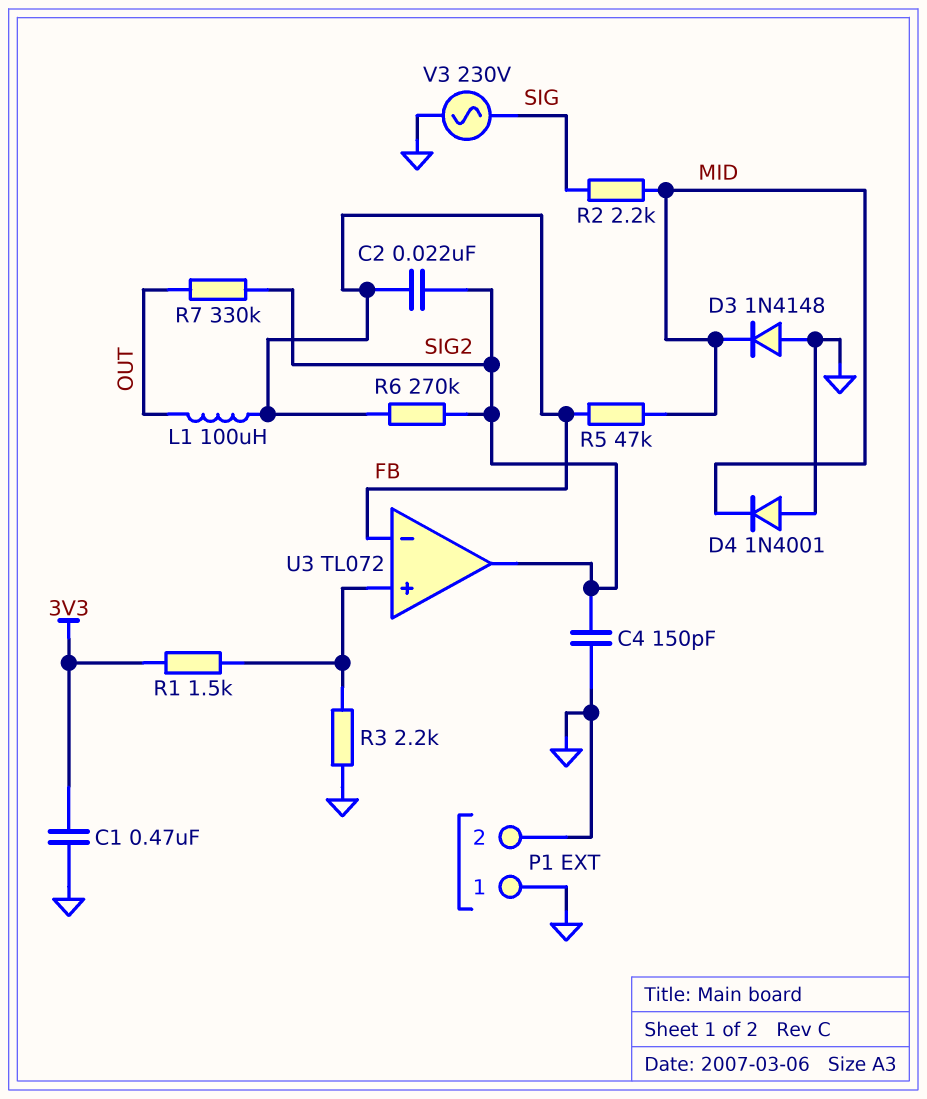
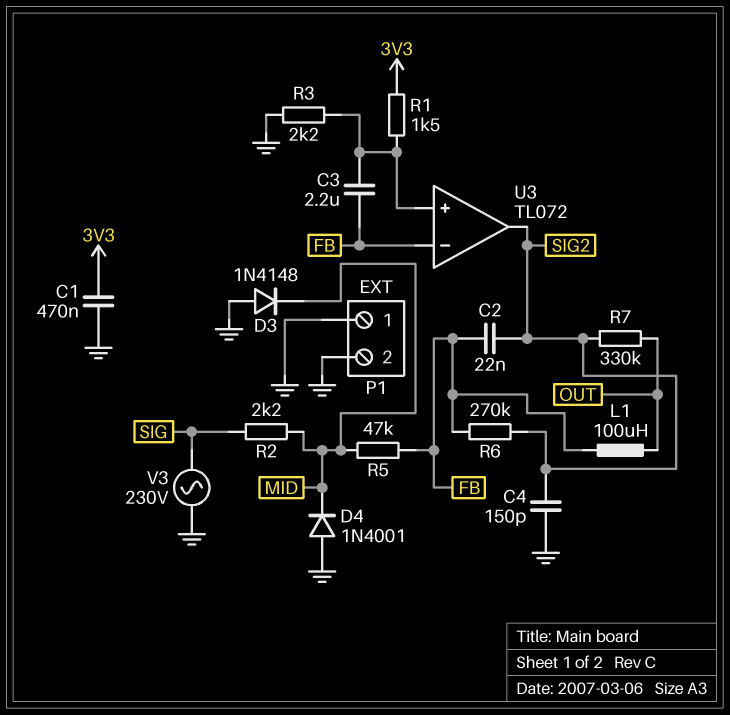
C3: none -> 2.2uF (FB, U3/in+)

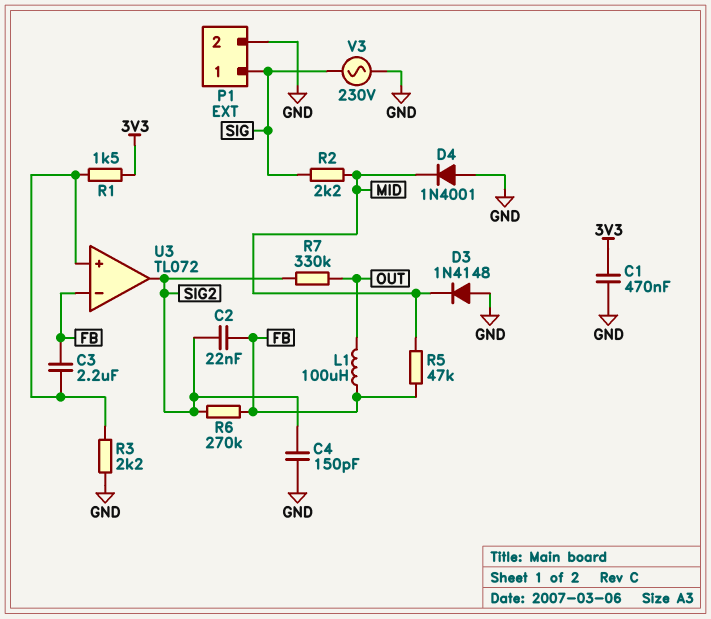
P1 pin 1: GND -> SIG

